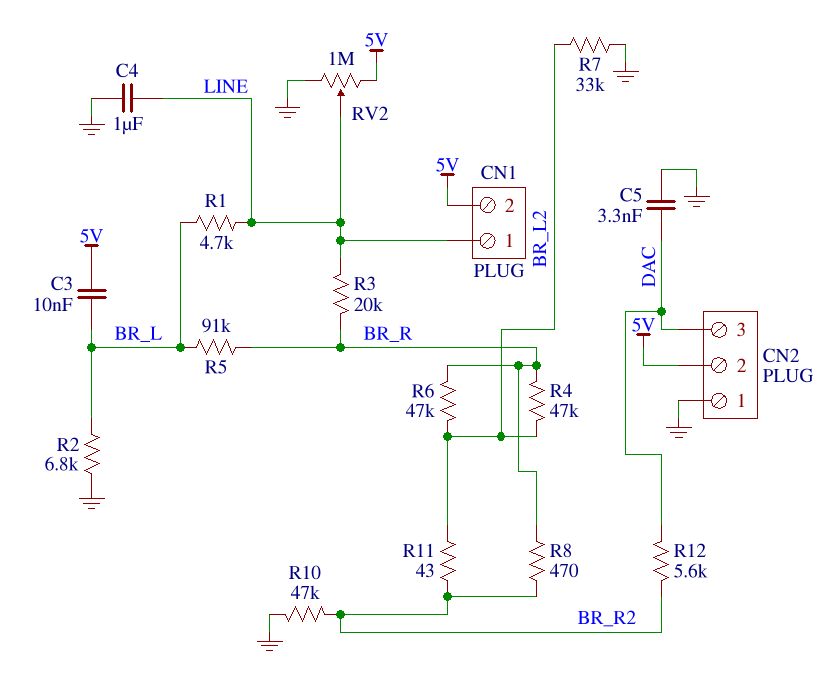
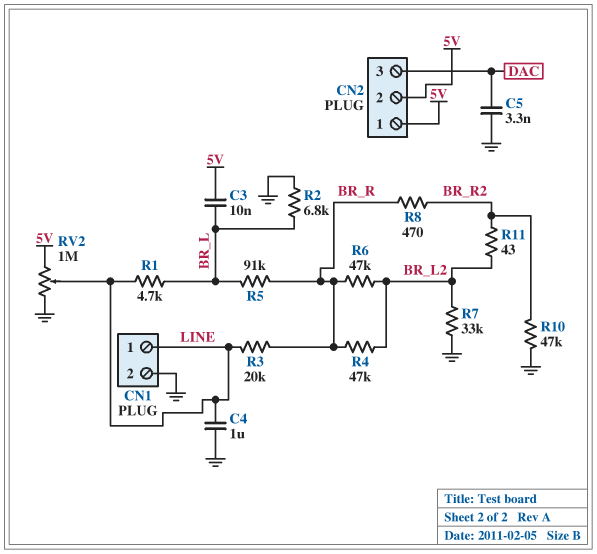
CN1 pin 2: 5V -> GND
CN2 pin 1: GND -> 5V
R12: 5.6k (BR_R2, DAC) -> none

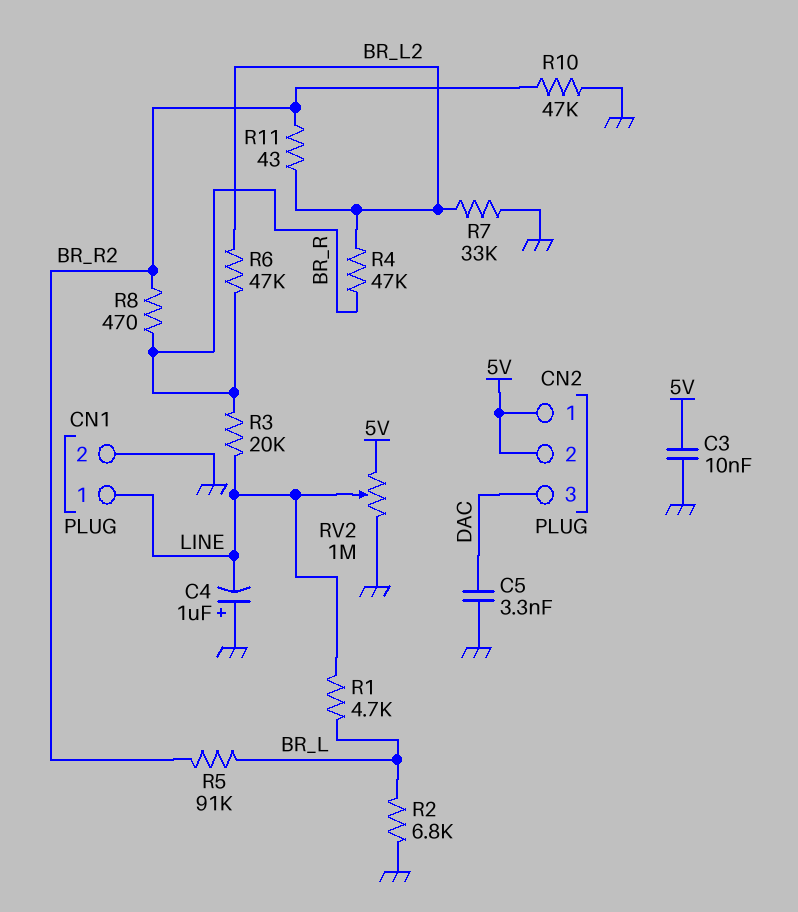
C3: 10nF (5V, BR_L) -> 10nF (5V, GND)
C4: 1uF (GND, LINE) -> 1uF (plus GND, minus LINE)
R5: 91k (BR_L, BR_R) -> 91k (BR_L, BR_R2)

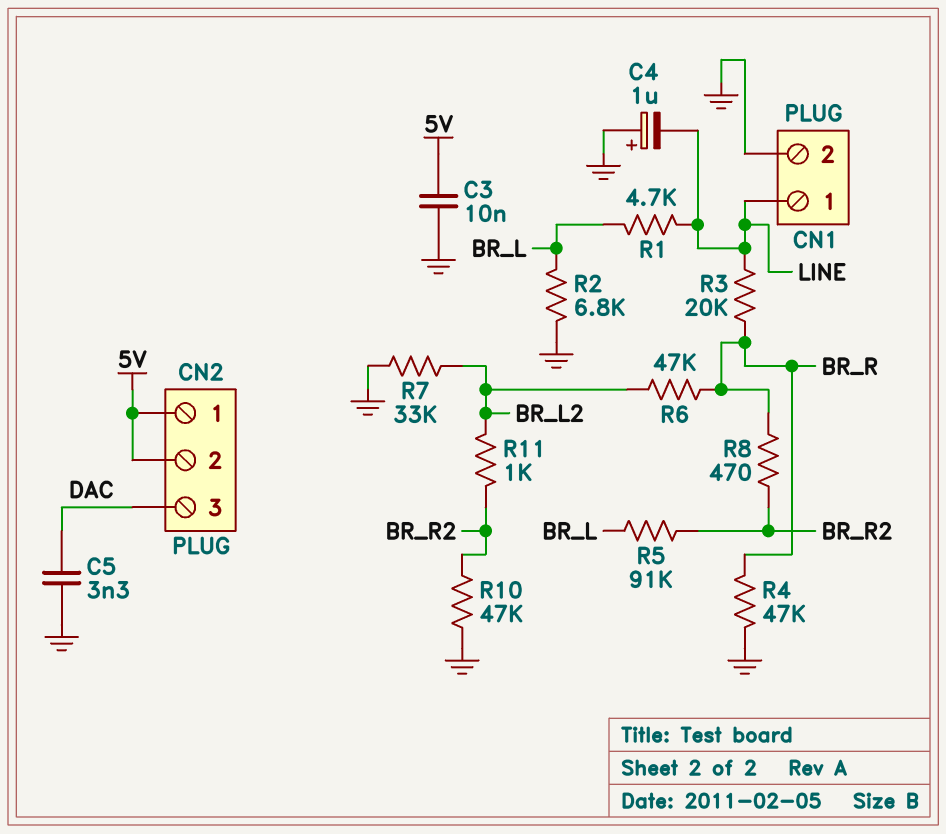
R4: 47k (BR_L2, BR_R) -> 47k (BR_R, GND)
R11: 43 (BR_L2, BR_R2) -> 1k (BR_L2, BR_R2)
RV2: 1M (5V, GND, wiper LINE) -> none

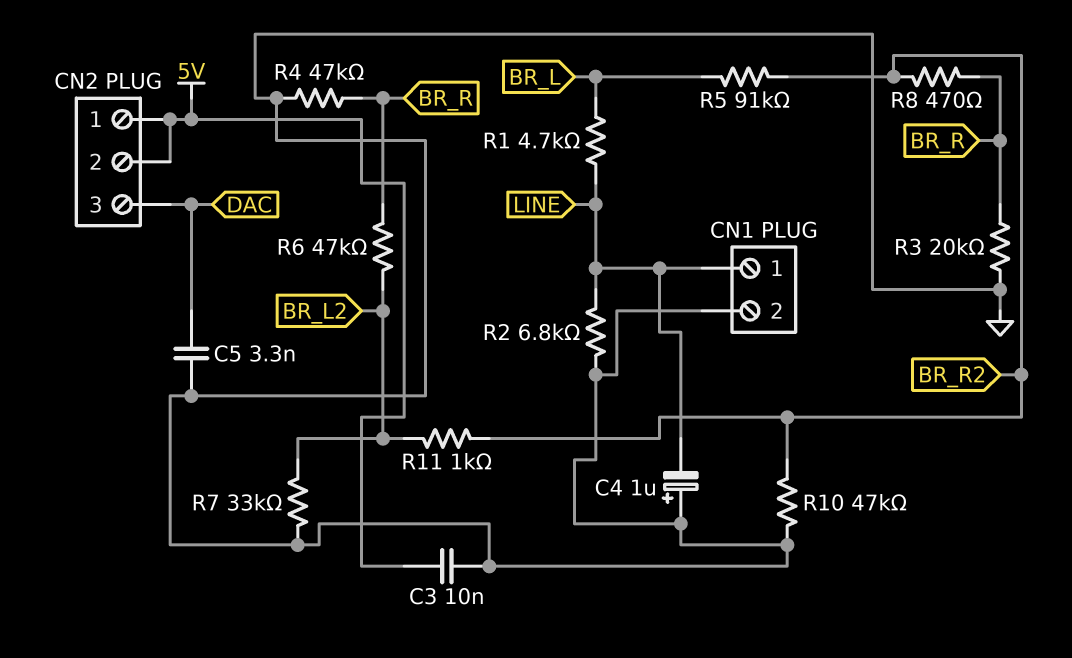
R2: 6.8k (BR_L, GND) -> 6.8k (GND, LINE)
R3: 20k (BR_R, LINE) -> 20k (BR_R, GND)

